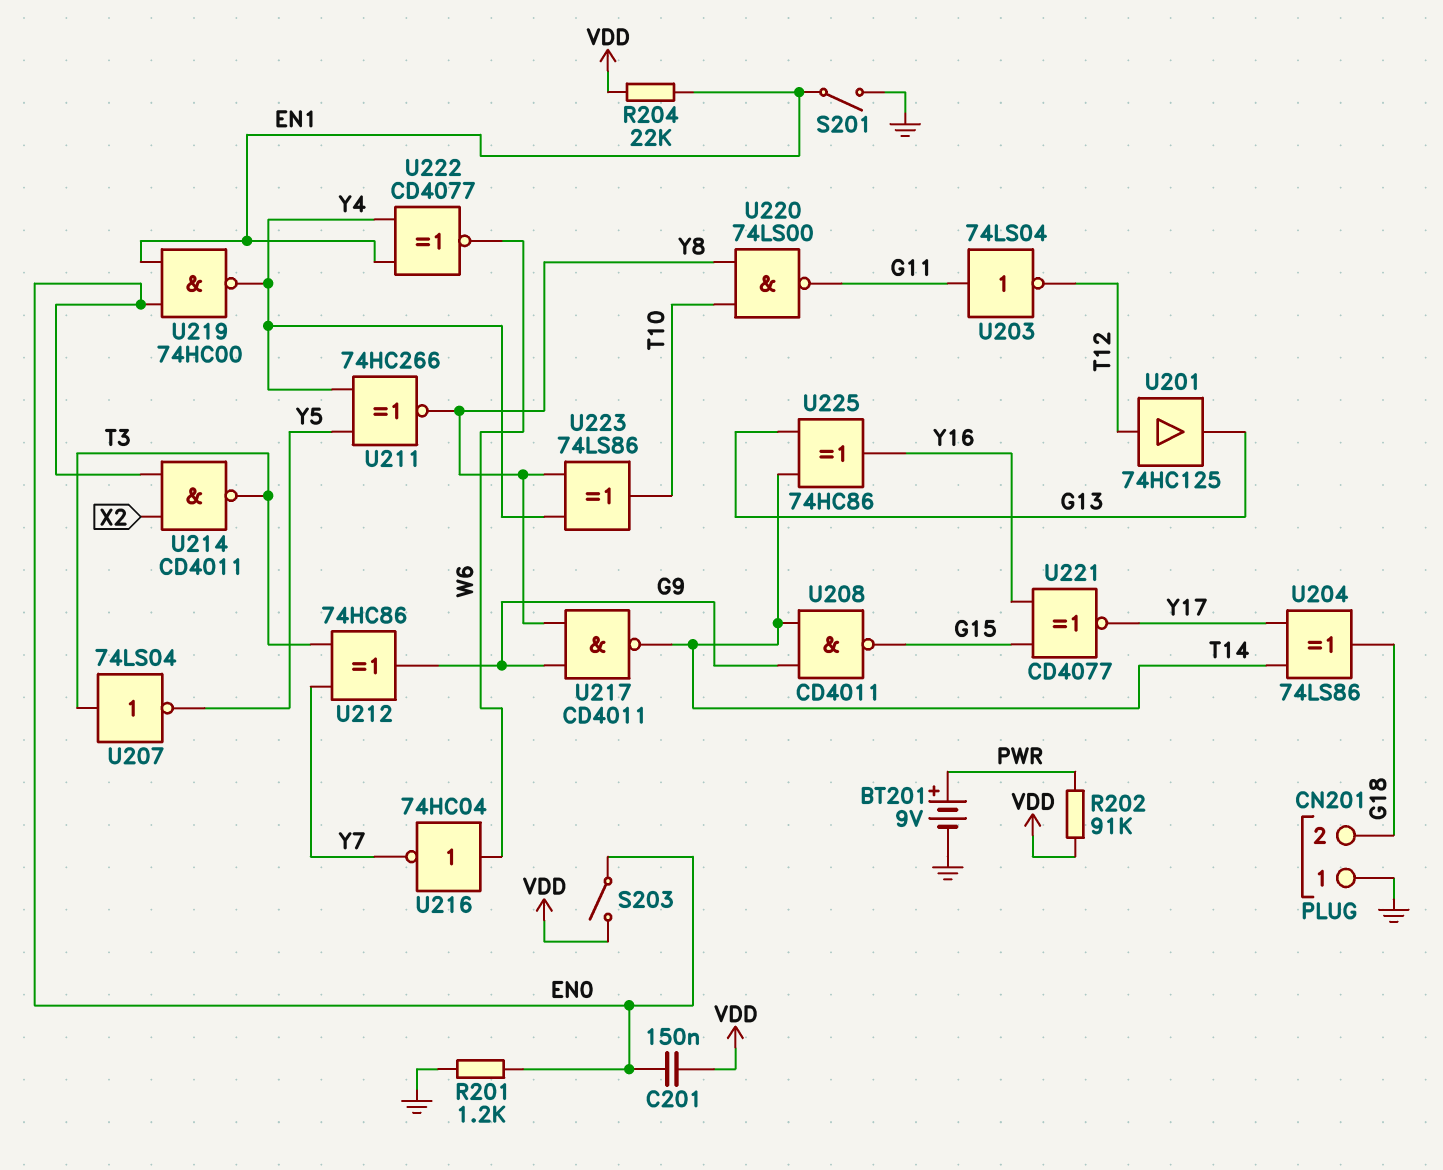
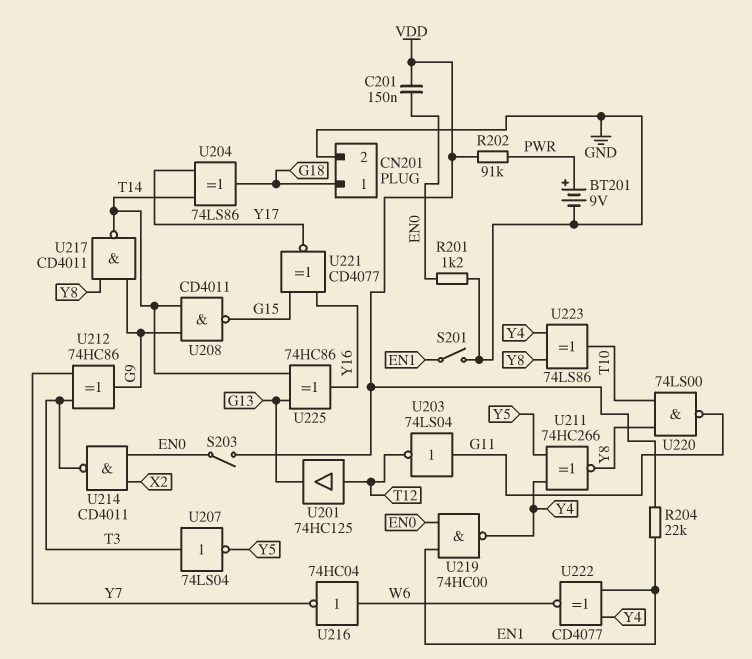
CN201 pin 1: GND -> G18
CN201 pin 2: G18 -> GND

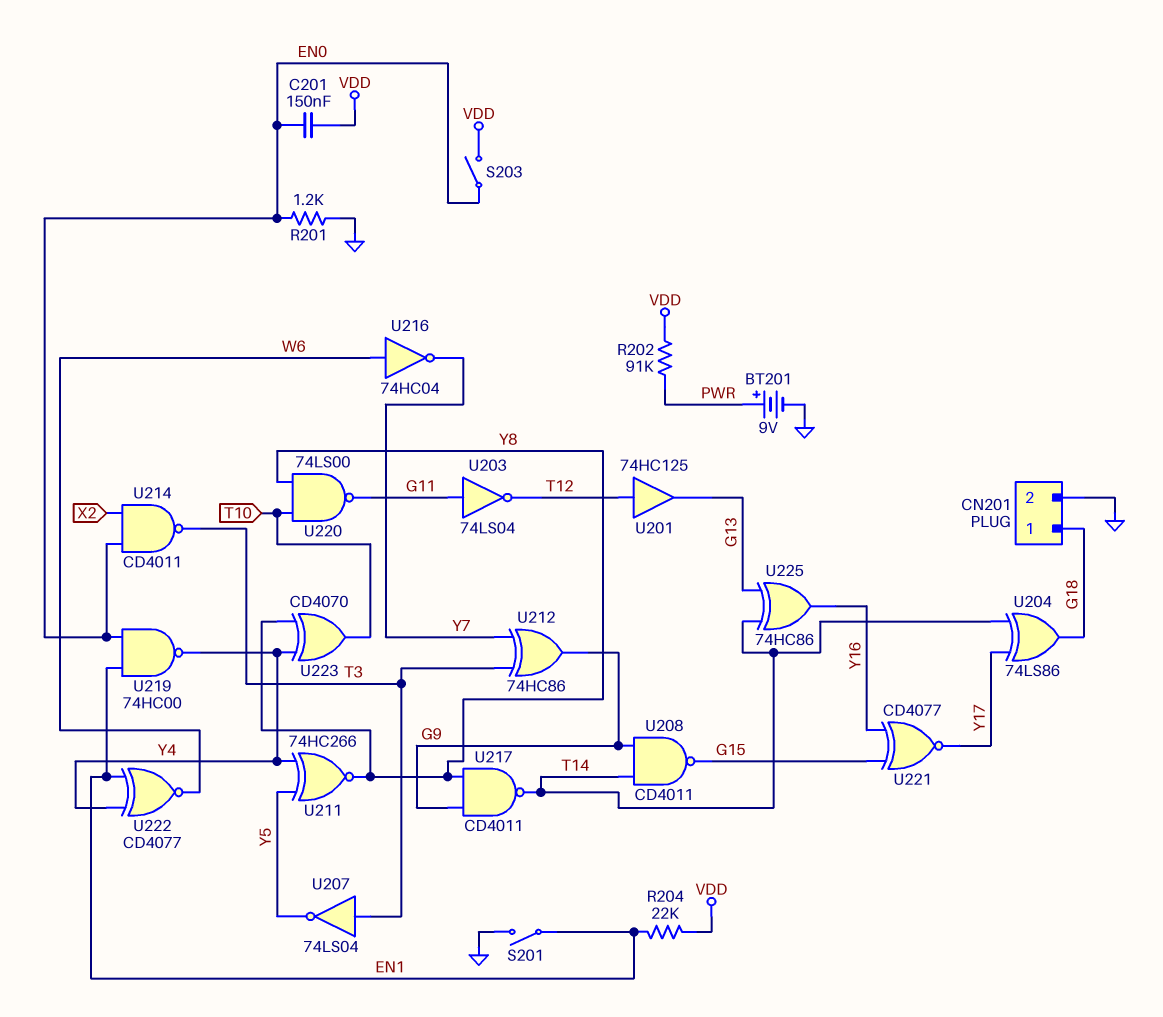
U223: XOR 74LS86 (in Y4, in Y8, out T10) -> XOR CD4070 (in Y4, in Y8, out T10)

